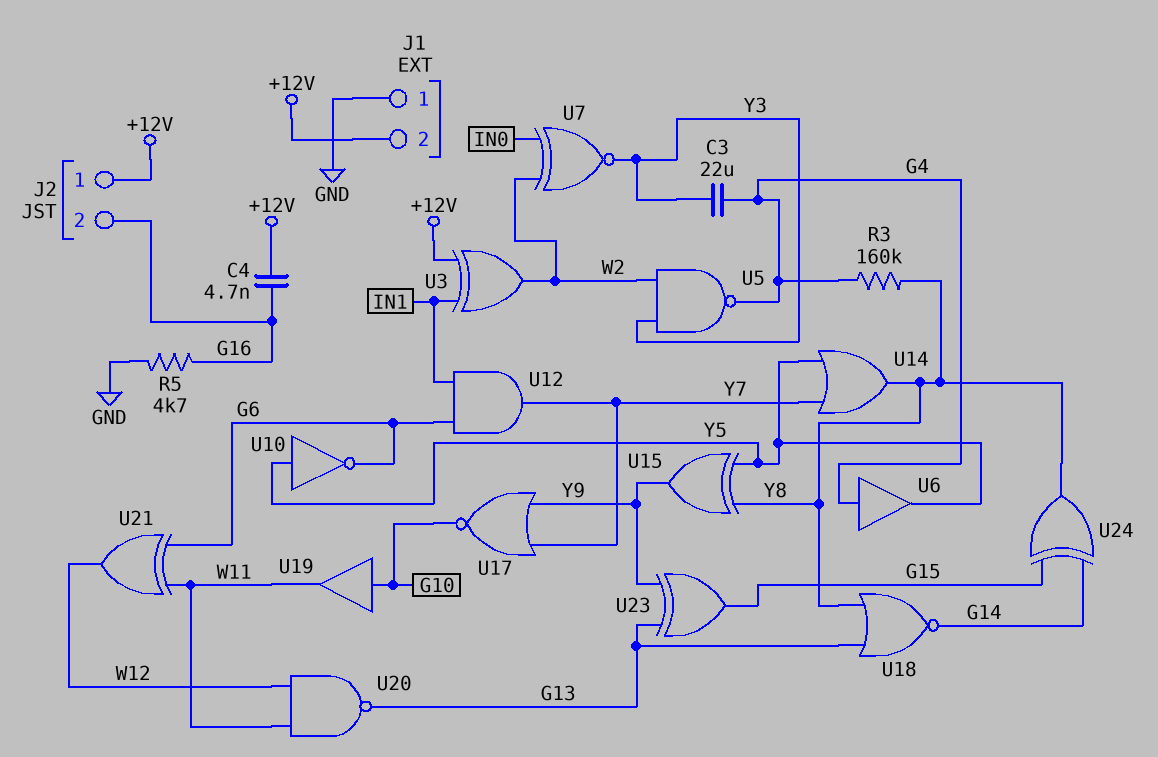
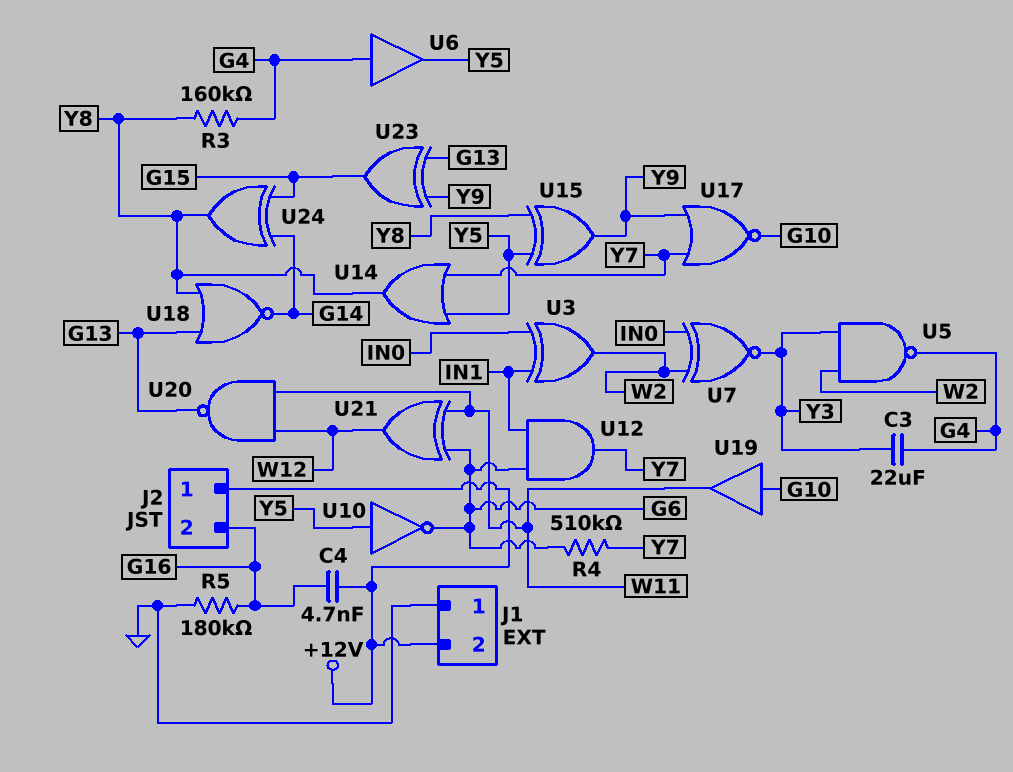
R4: none -> 510k (G6, Y7)
R5: 4.7k (G16, GND) -> 180k (G16, GND)
U3: XOR (in +12V, in IN1, out W2) -> XOR (in IN0, in IN1, out W2)

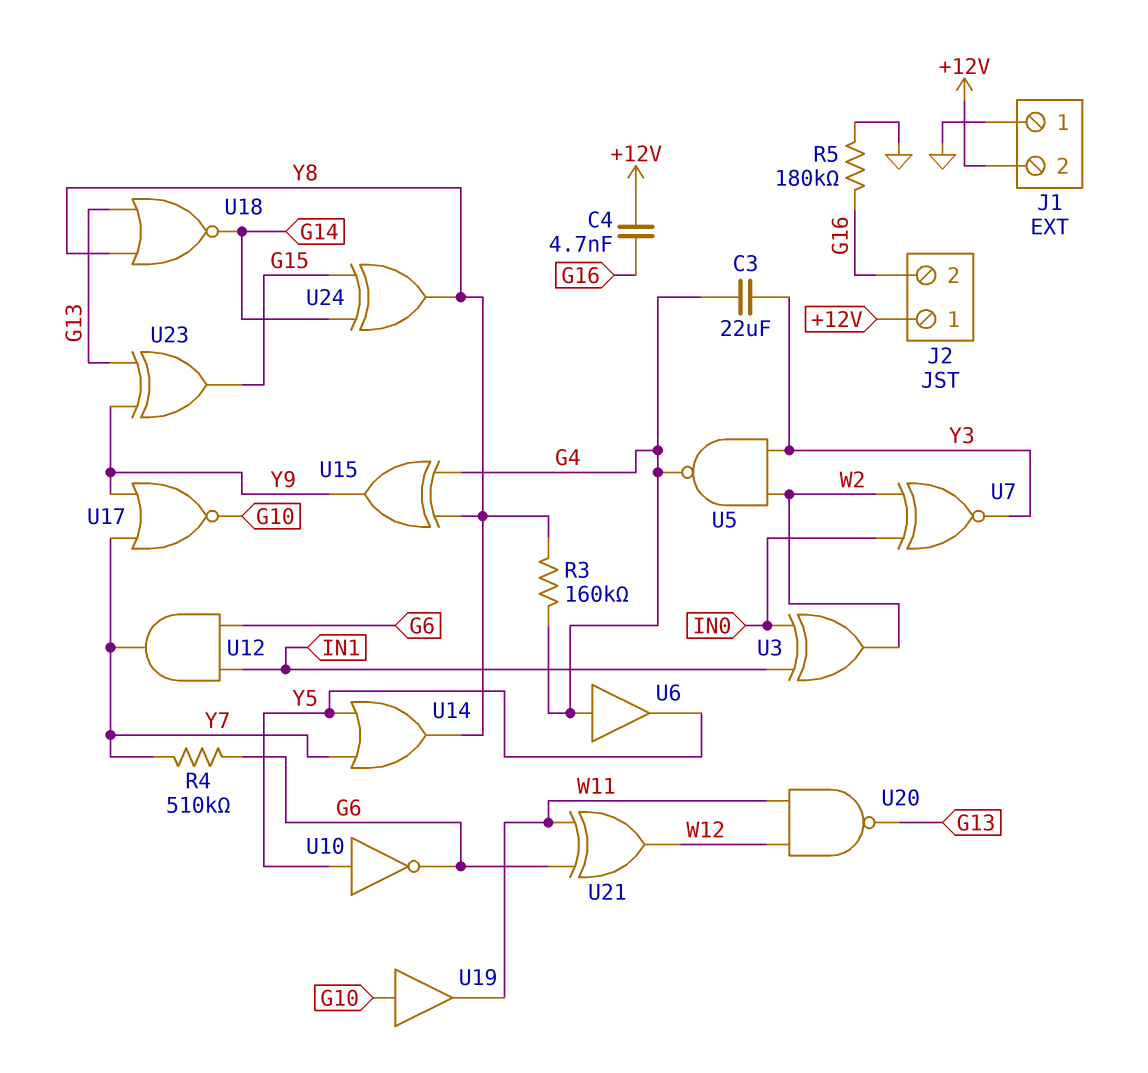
U15: XOR (in Y5, in Y8, out Y9) -> XOR (in G4, in Y8, out Y9)

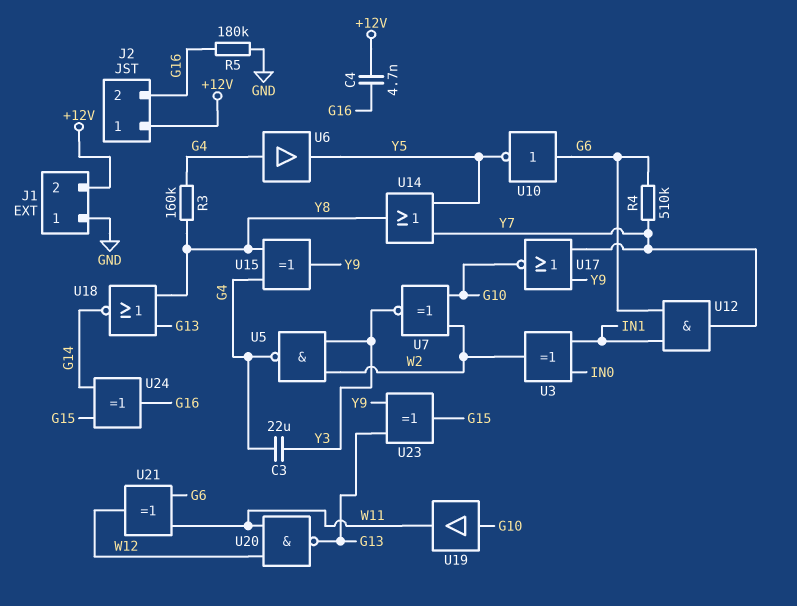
U7: XNOR (in IN0, in W2, out Y3) -> XNOR (in G10, in W2, out Y3)
U10: NOT (in Y5, out G6) -> NOT (in G6, out Y5)
U24: XOR (in G14, in G15, out Y8) -> XOR (in G14, in G15, out G16)

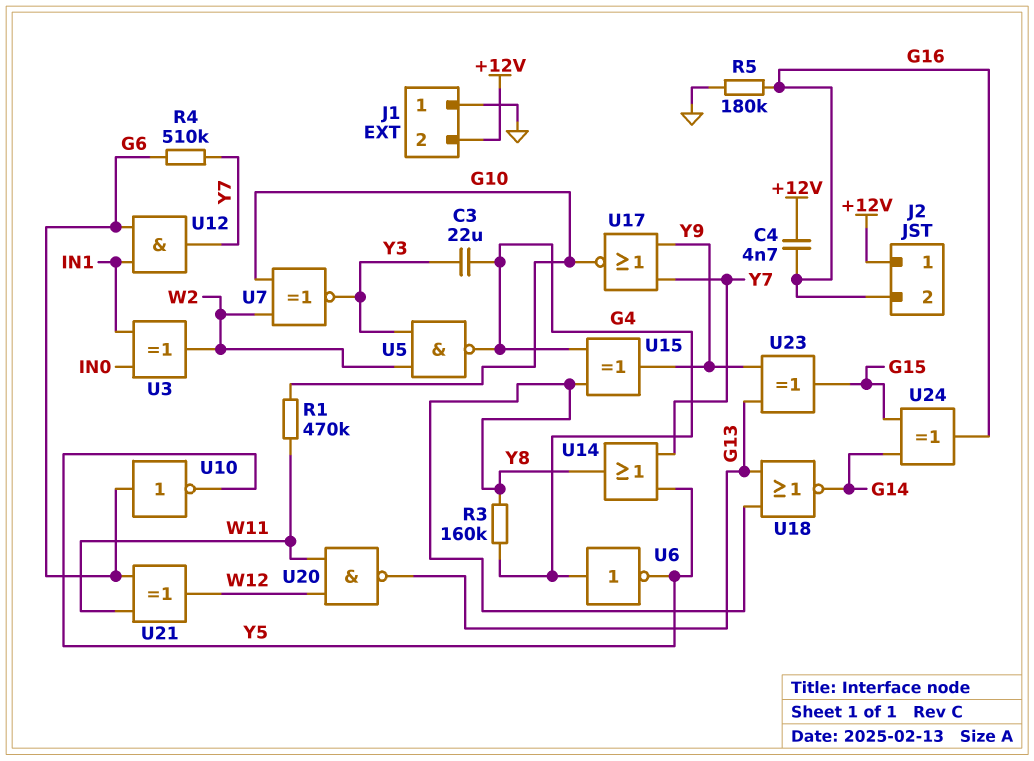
R1: none -> 470k (G10, W11)
U6: buffer (in G4, out Y5) -> NOT (in G4, out Y5)
U19: buffer (in G10, out W11) -> none

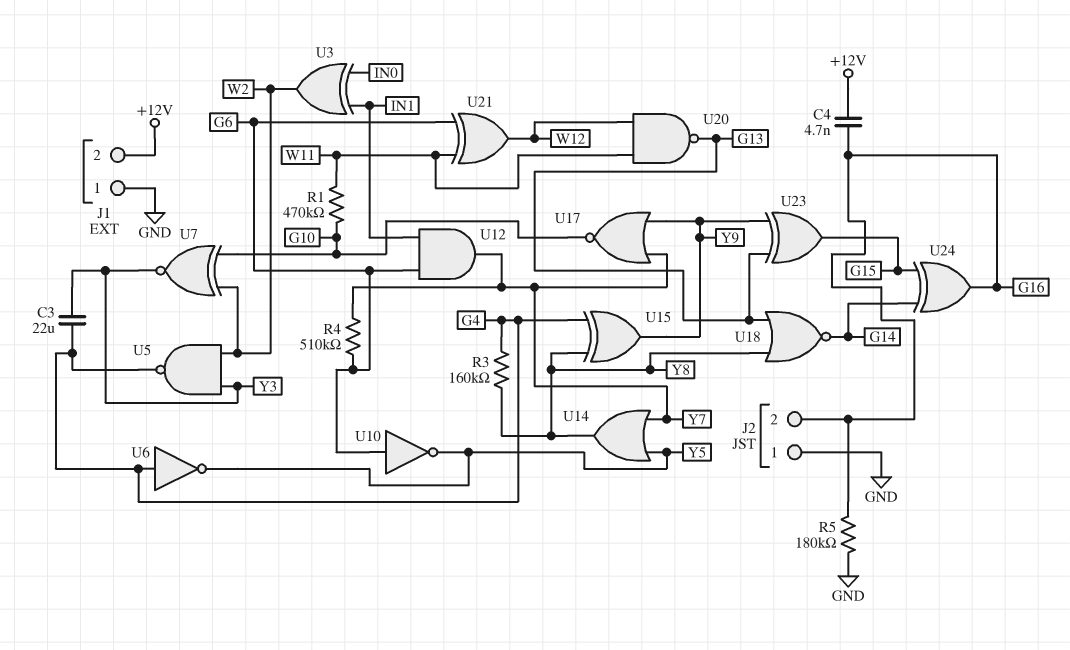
J2 pin 1: +12V -> GND

